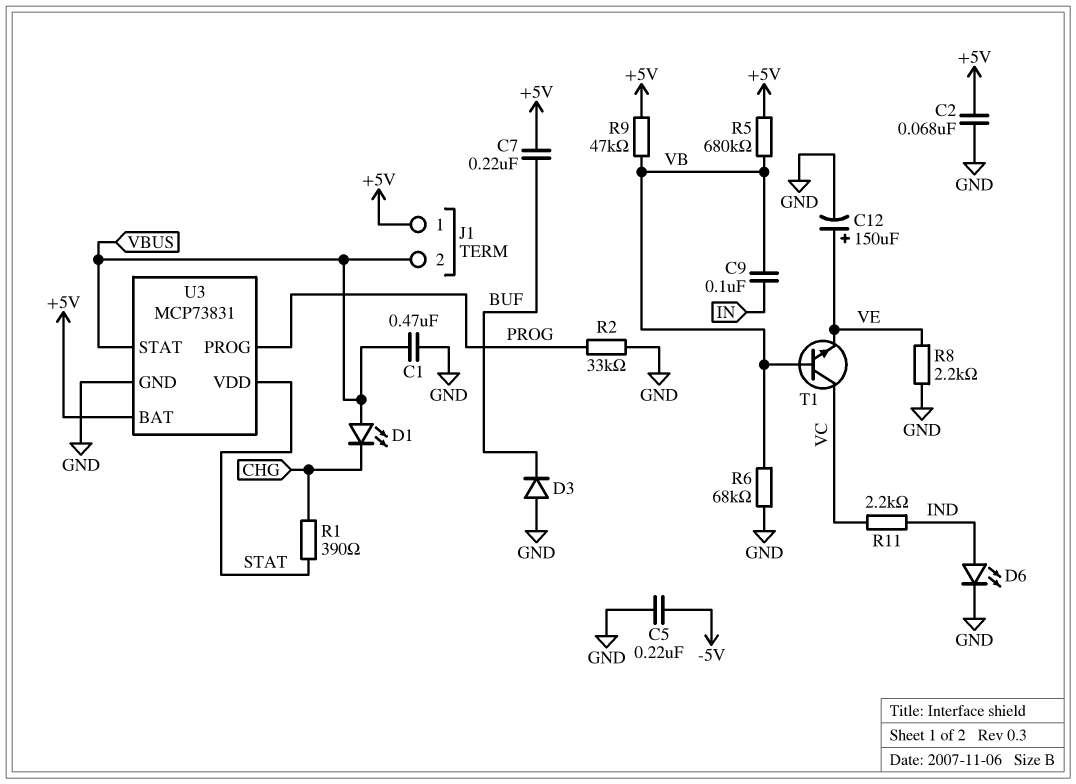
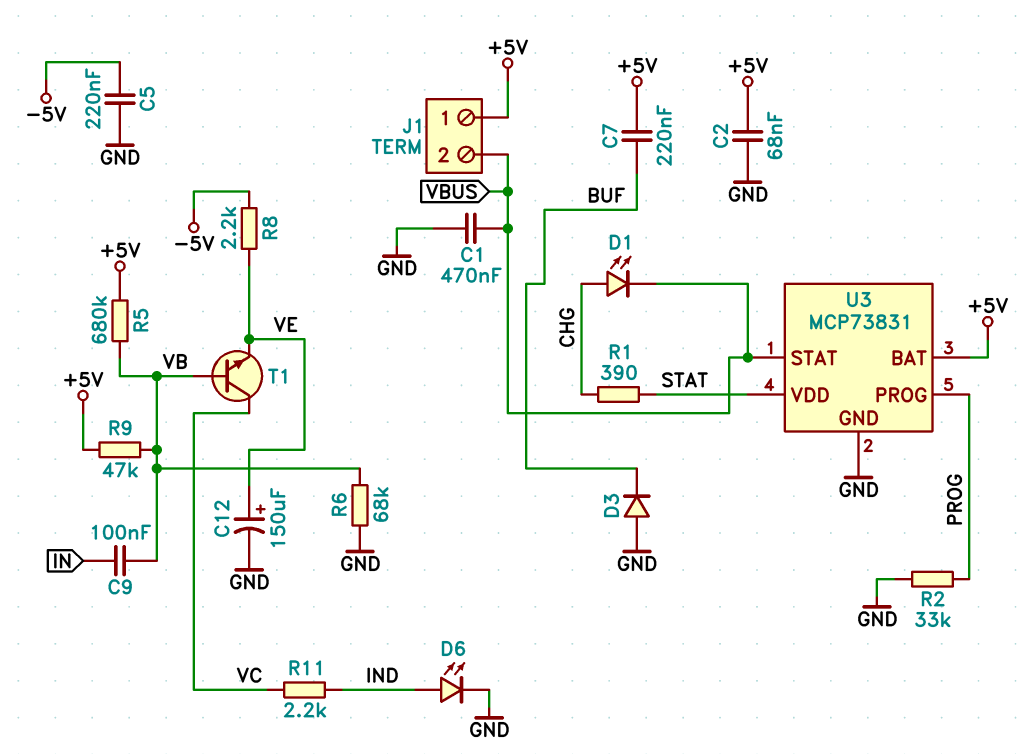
D1: LED (A VBUS, K CHG) -> LED (A CHG, K VBUS)
R8: 2.2k (GND, VE) -> 2.2k (-5V, VE)

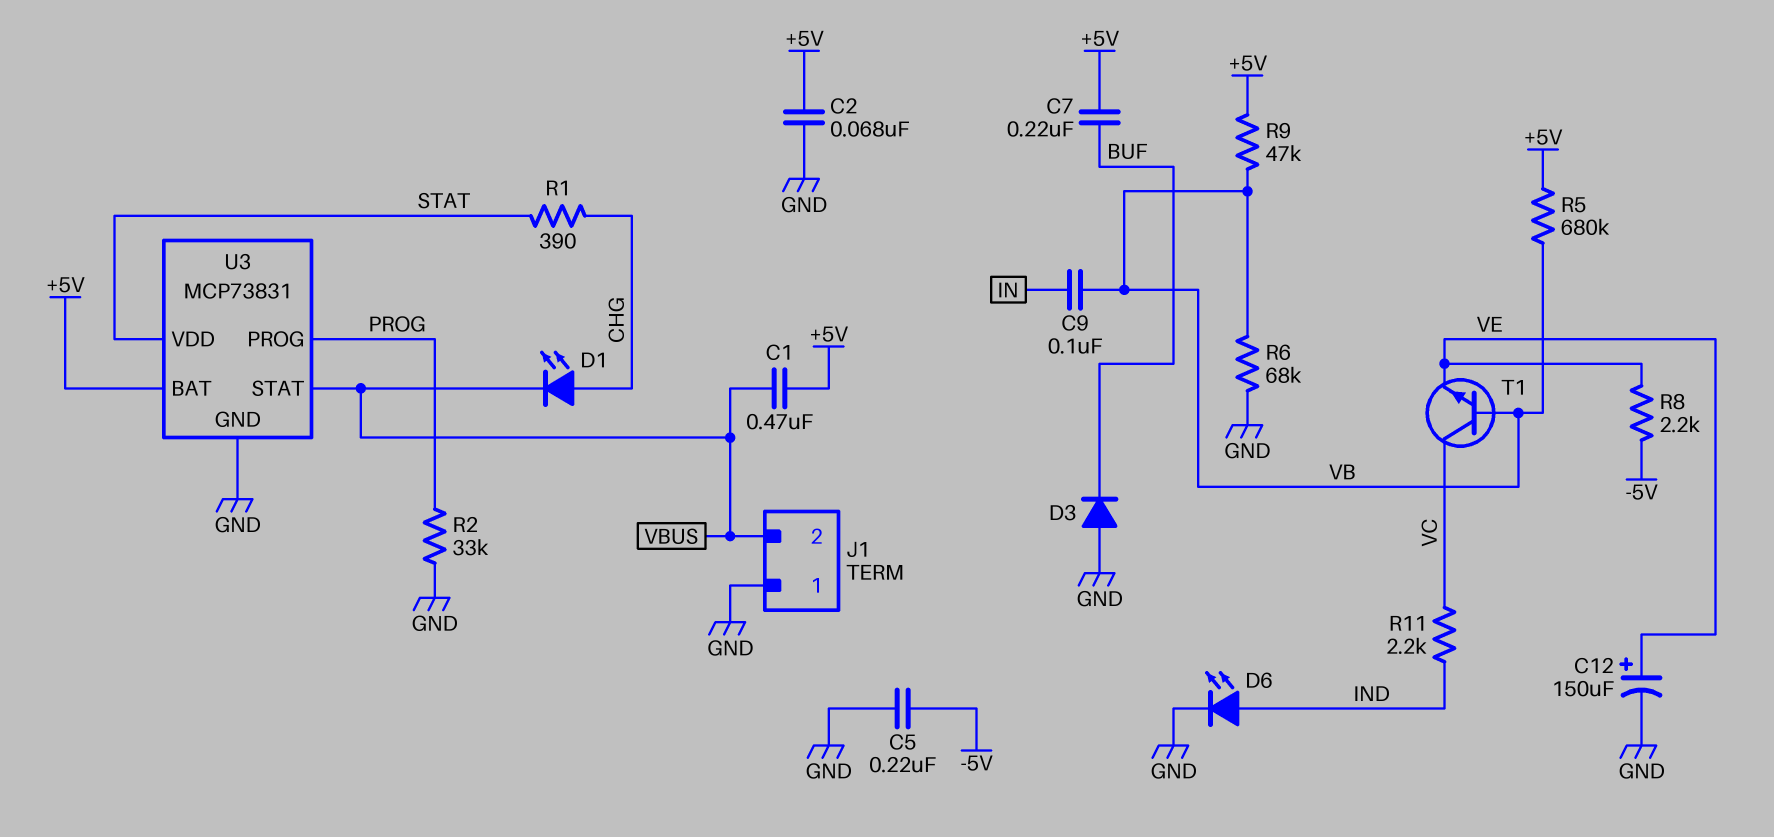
C1: 470nF (GND, VBUS) -> 470nF (+5V, VBUS)
J1 pin 1: +5V -> GND

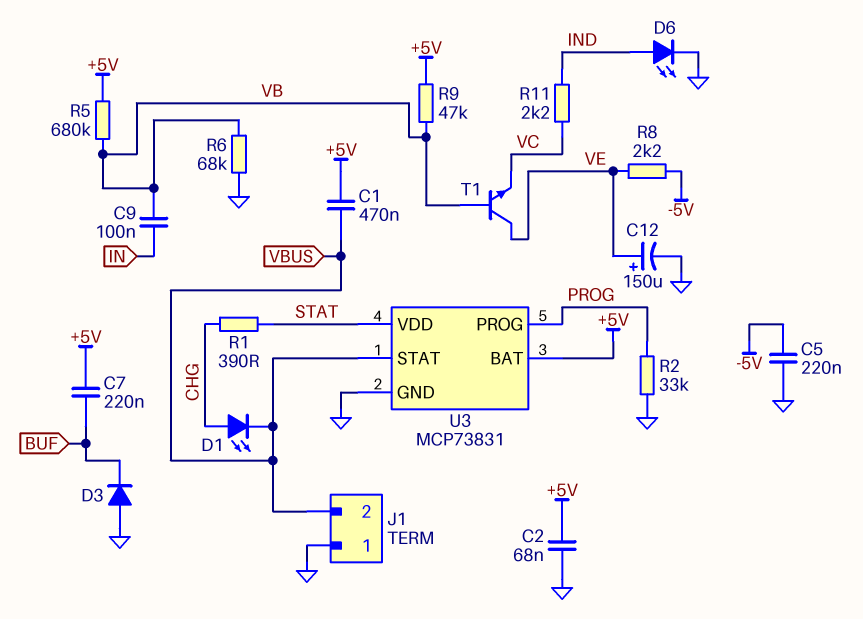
T1: NPN (B VB, C VC, E VE) -> NPN (B VB, C VE, E VC)

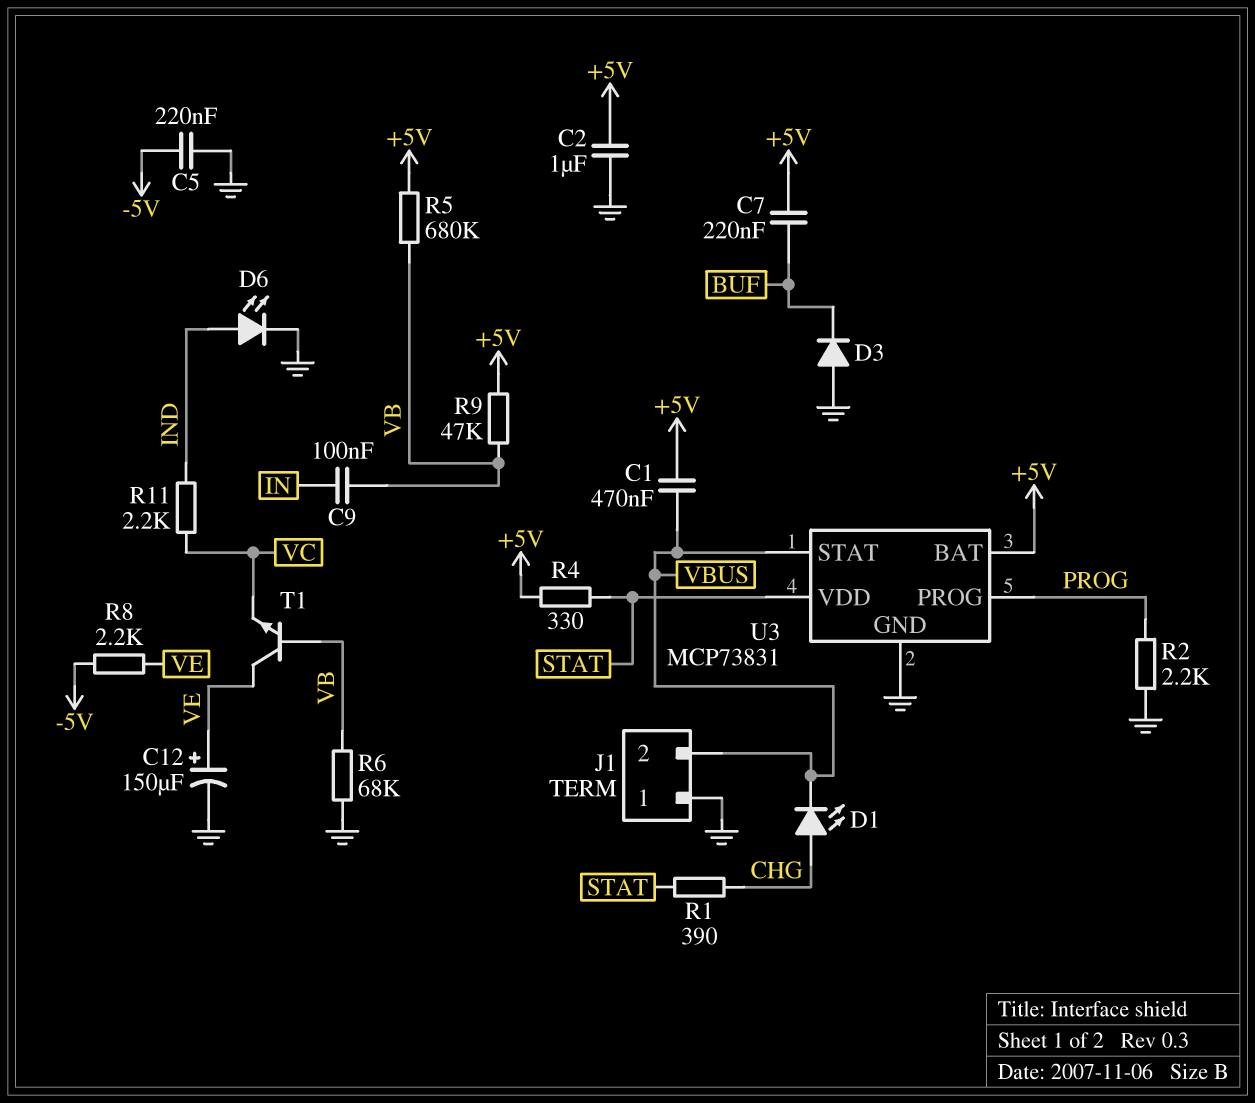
C2: 68nF (+5V, GND) -> 1uF (+5V, GND)
R2: 33k (GND, PROG) -> 2.2k (GND, PROG)
R4: none -> 330 (+5V, STAT)

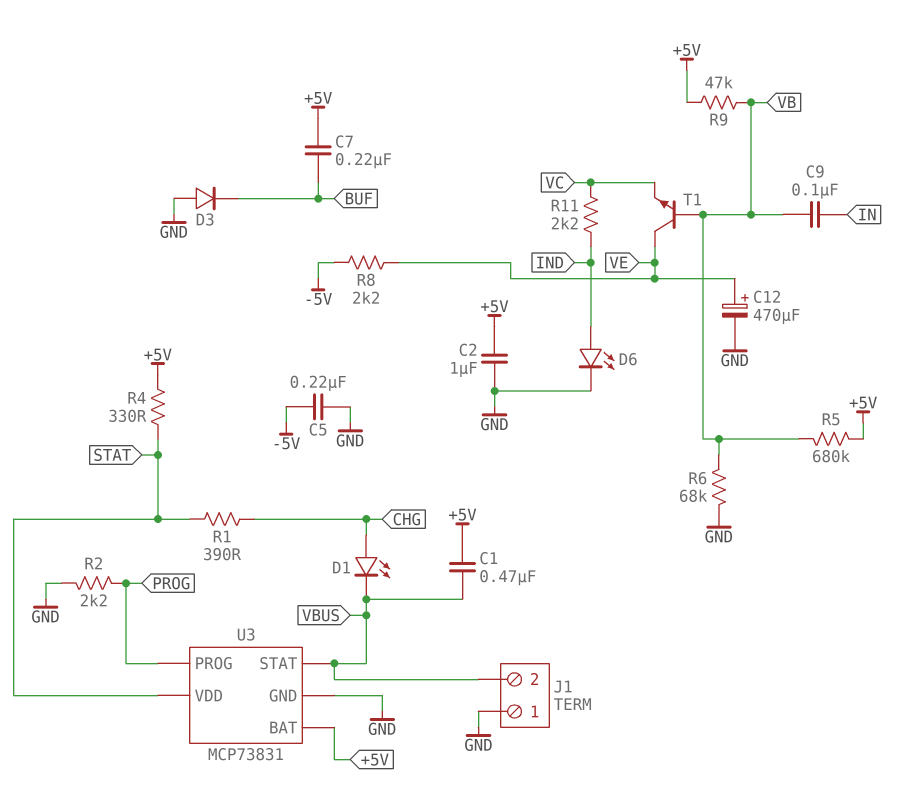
C12: 150uF (plus VE, minus GND) -> 470uF (plus VE, minus GND)

